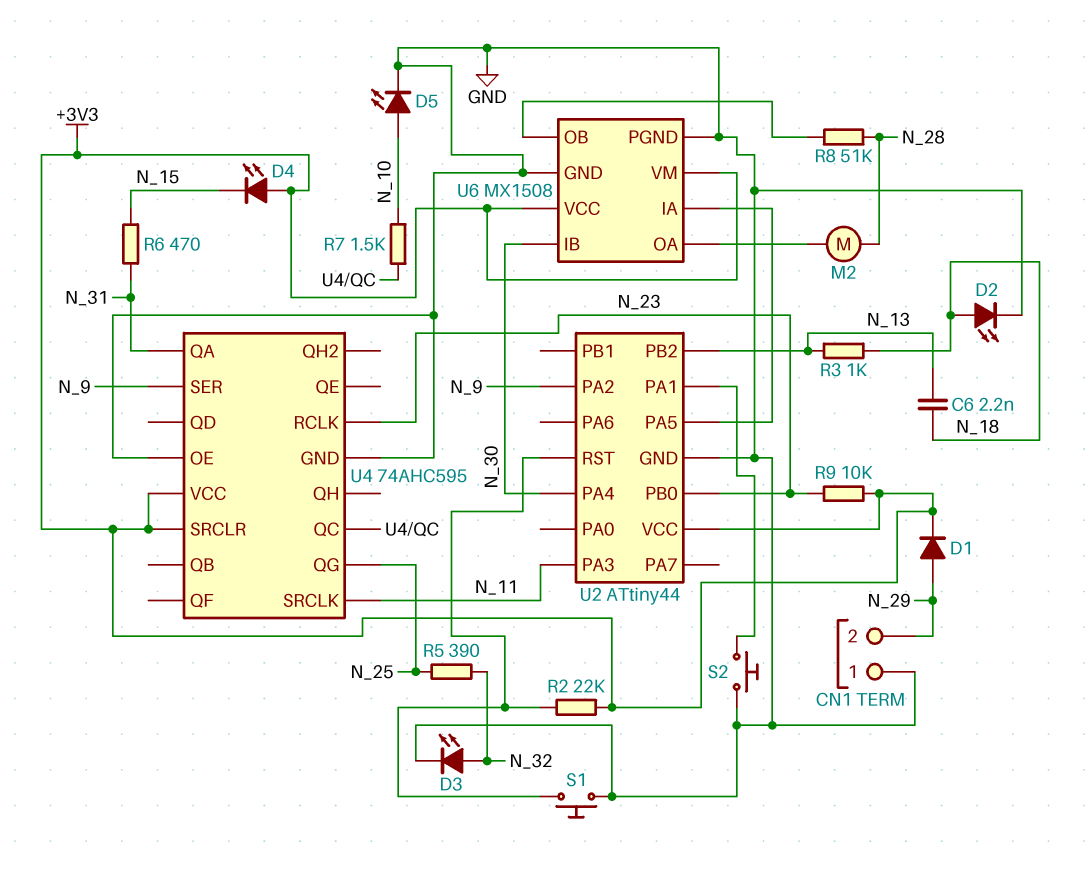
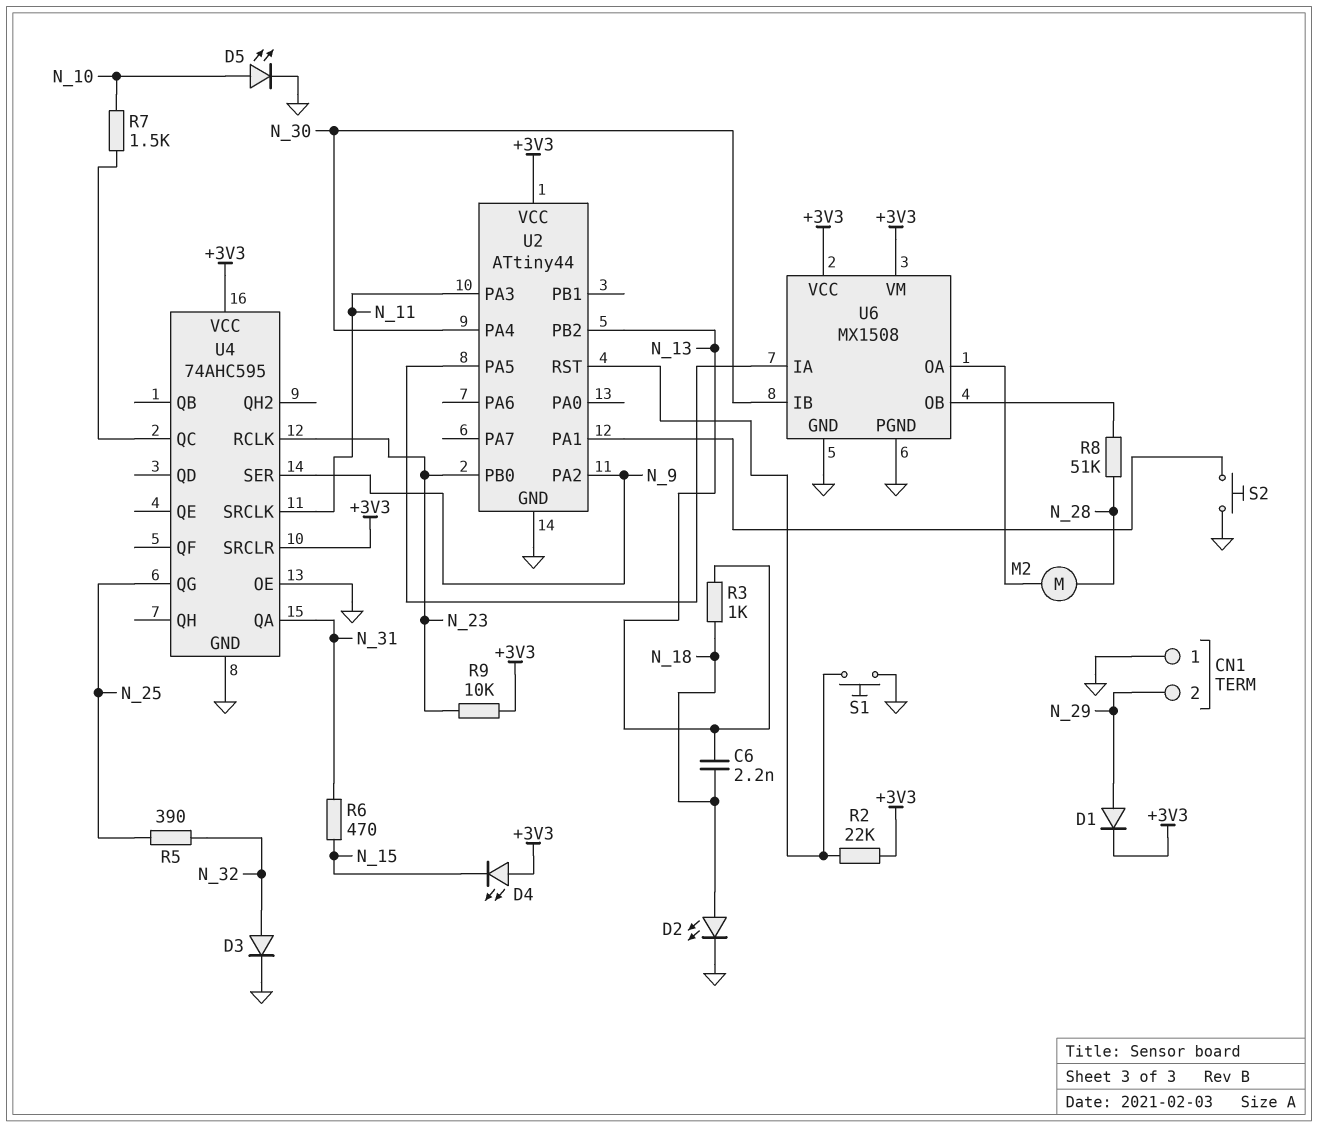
D3: LED (A N_32, K GND) -> diode (A N_32, K GND)

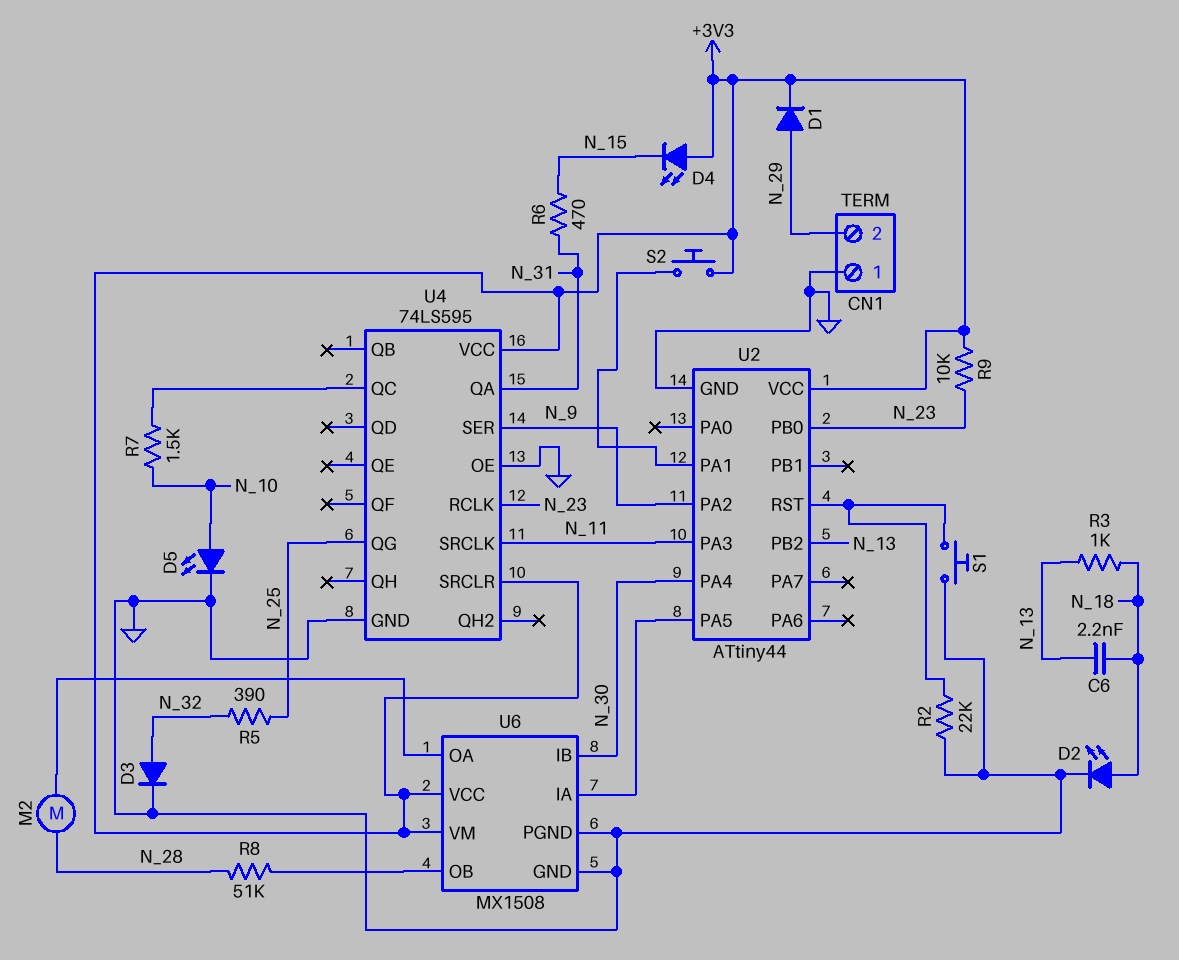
R2: 22k (+3V3, U2/RST) -> 22k (GND, U2/RST)
S2: button (GND, U2/PA1) -> button (+3V3, U2/PA1)
U4: 74AHC595 -> 74LS595

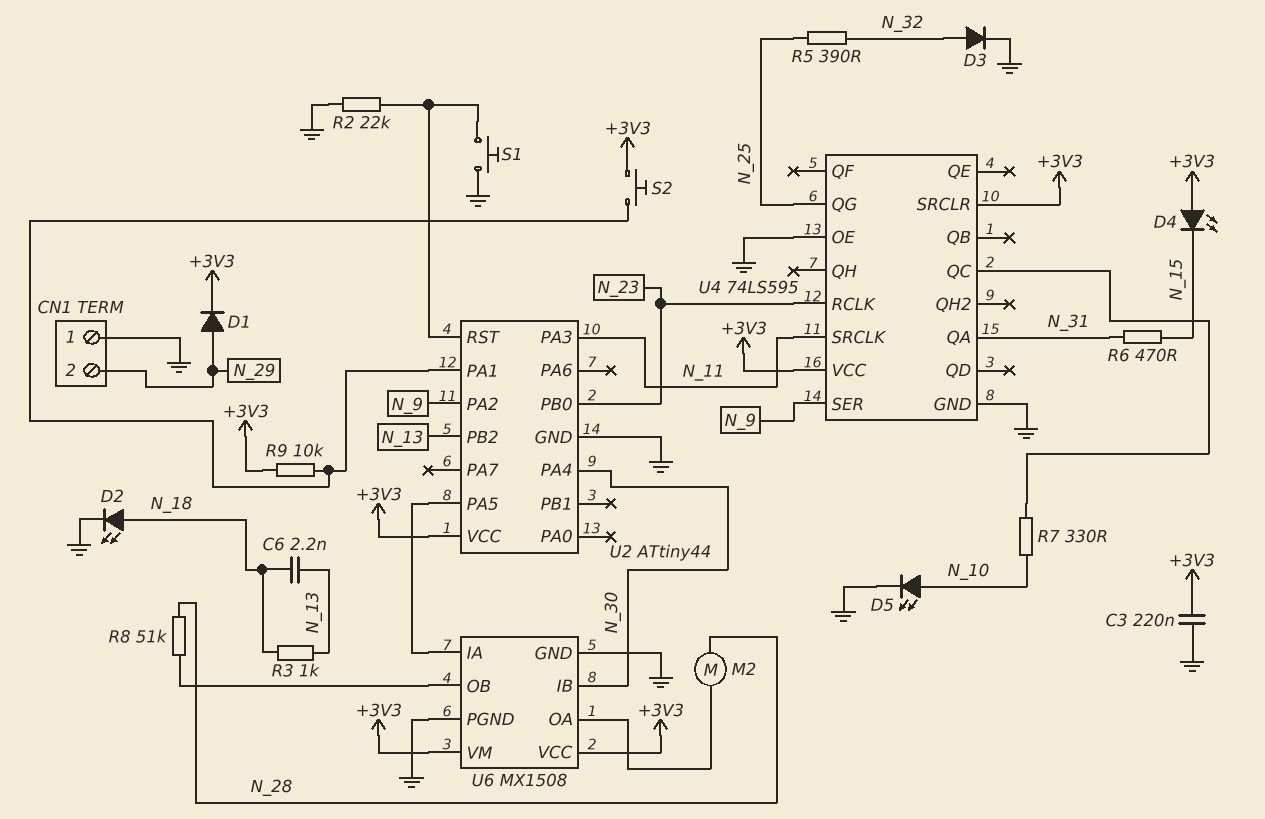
C3: none -> 220nF (+3V3, GND)
R7: 1.5k (N_10, U4/QC) -> 330 (N_10, U4/QC)
R9: 10k (+3V3, N_23) -> 10k (+3V3, U2/PA1)

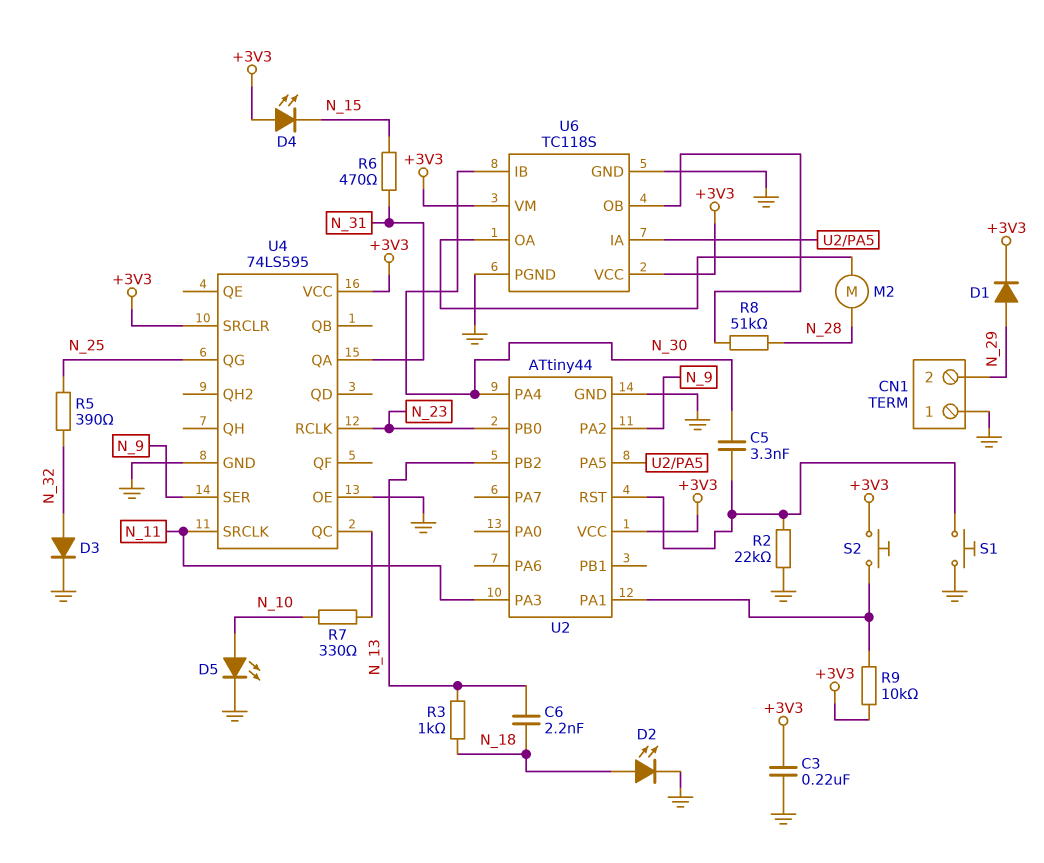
C5: none -> 3.3nF (N_30, U2/RST)
U6: MX1508 -> TC118S

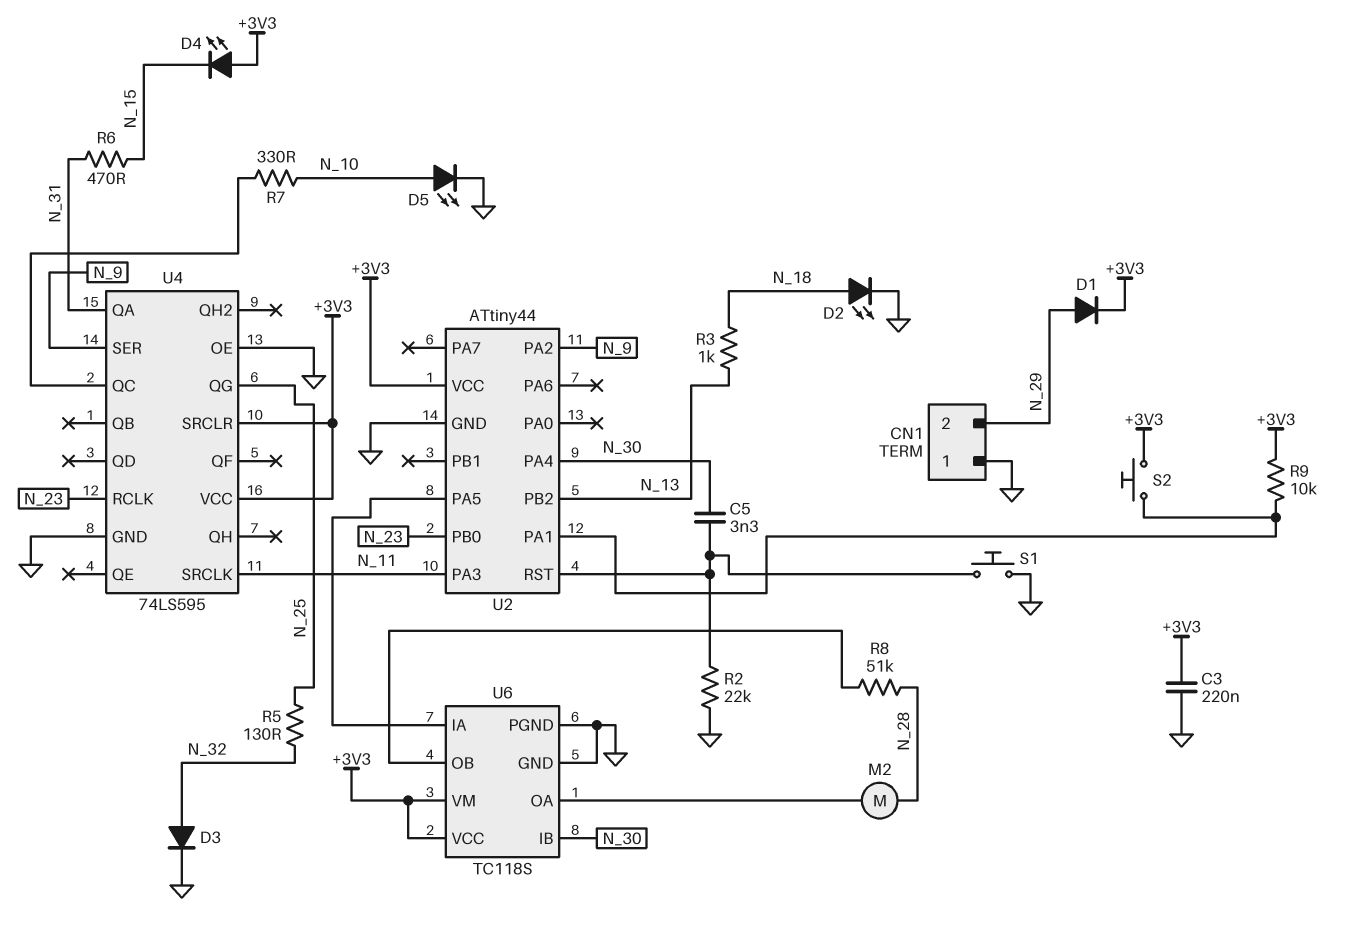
C6: 2.2nF (N_13, N_18) -> none
R5: 390 (N_25, N_32) -> 130 (N_25, N_32)

